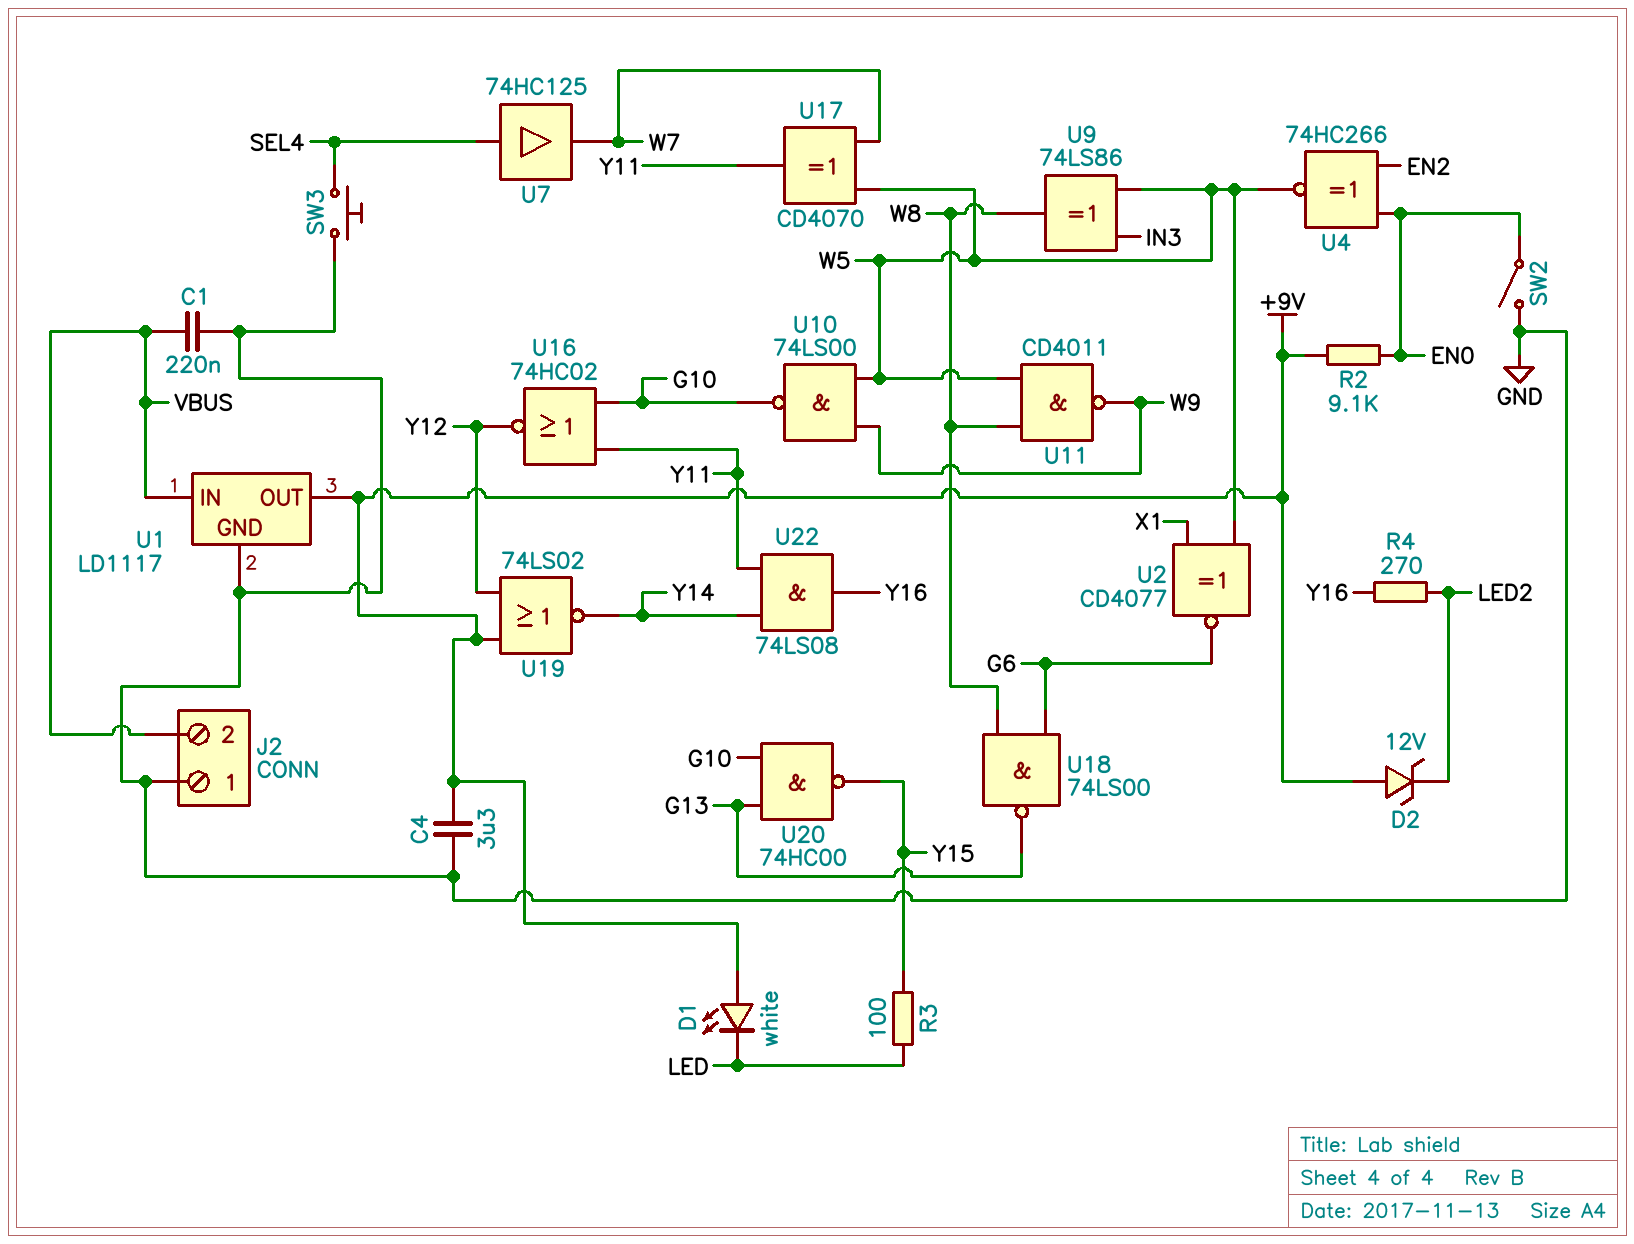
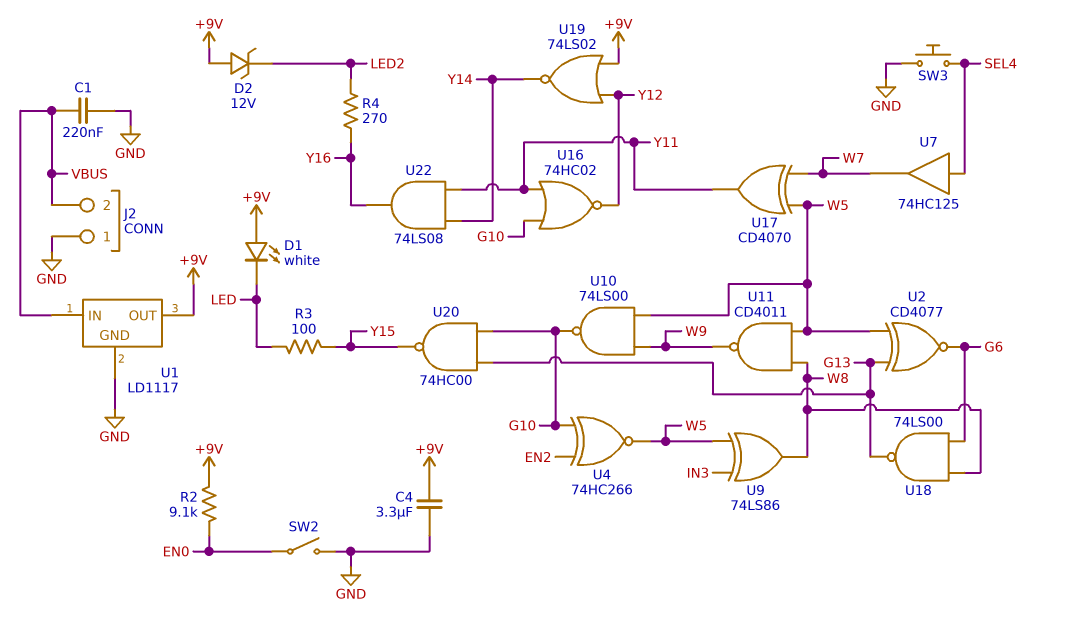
U2: XNOR CD4077 (in W5, in X1, out G6) -> XNOR CD4077 (in G13, in W5, out G6)
U4: XNOR 74HC266 (in EN0, in EN2, out W5) -> XNOR 74HC266 (in EN2, in G10, out W5)

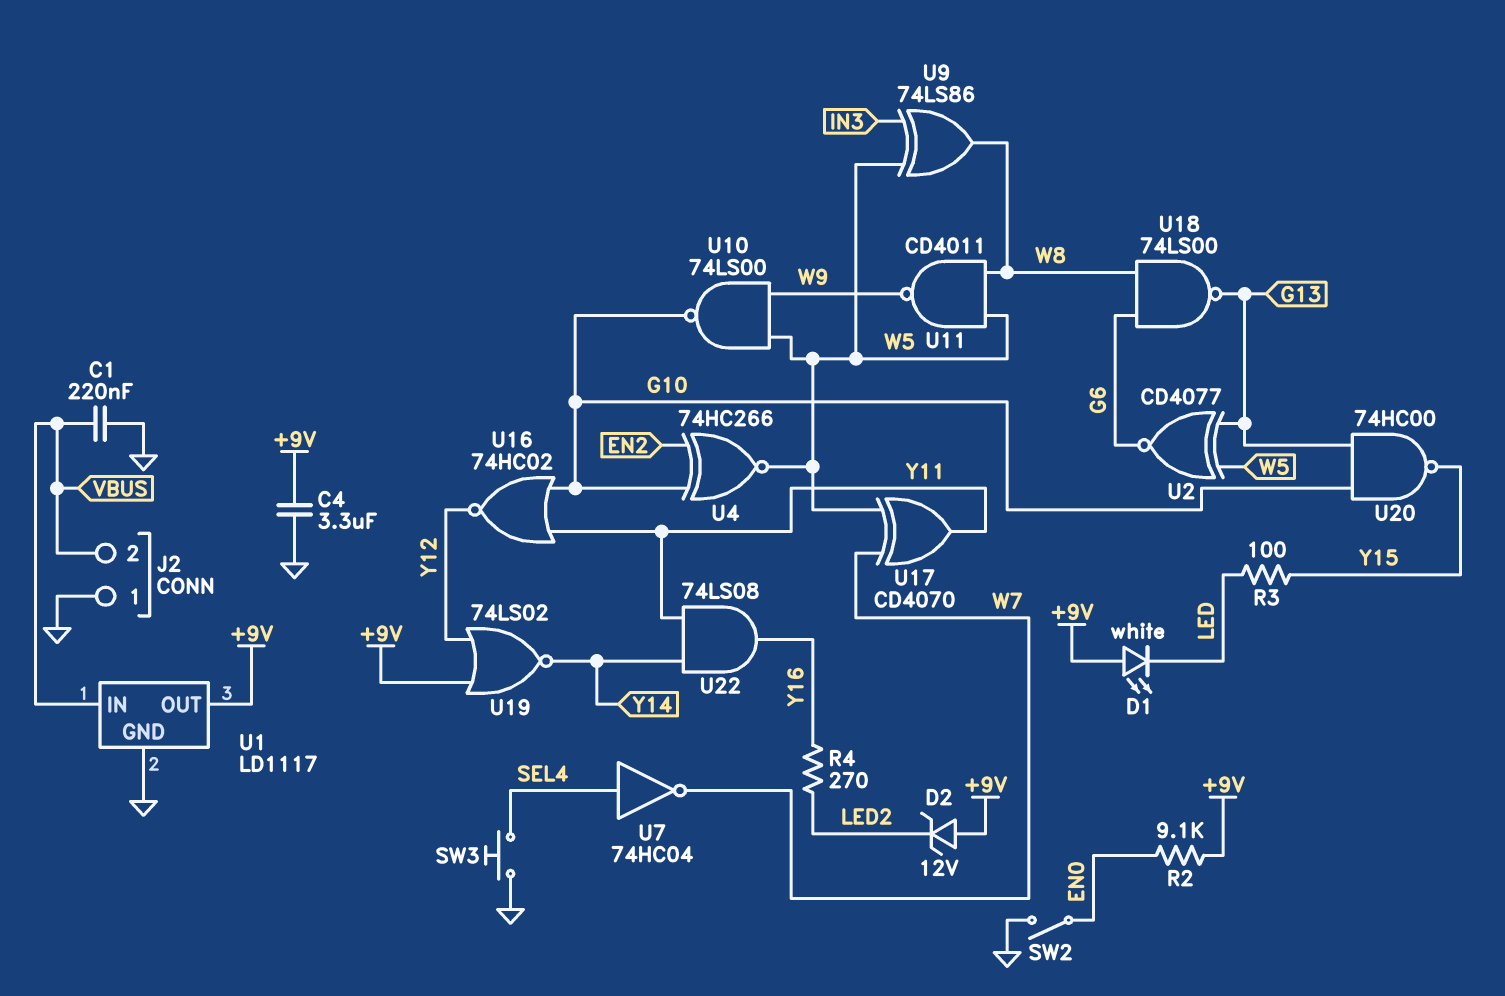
U7: buffer 74HC125 (in SEL4, out W7) -> NOT 74HC04 (in SEL4, out W7)

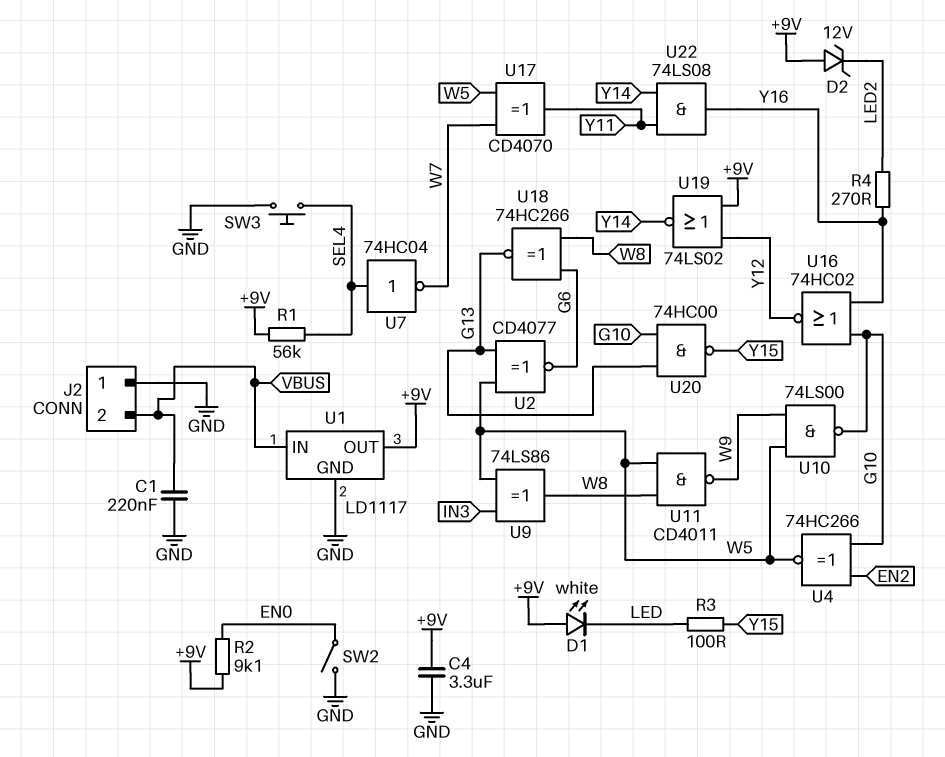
R1: none -> 56k (+9V, SEL4)
U16: NOR 74HC02 (in G10, in Y11, out Y12) -> NOR 74HC02 (in G10, in Y16, out Y12)
U18: NAND 74LS00 (in G6, in W8, out G13) -> XNOR 74HC266 (in G6, in W8, out G13)

